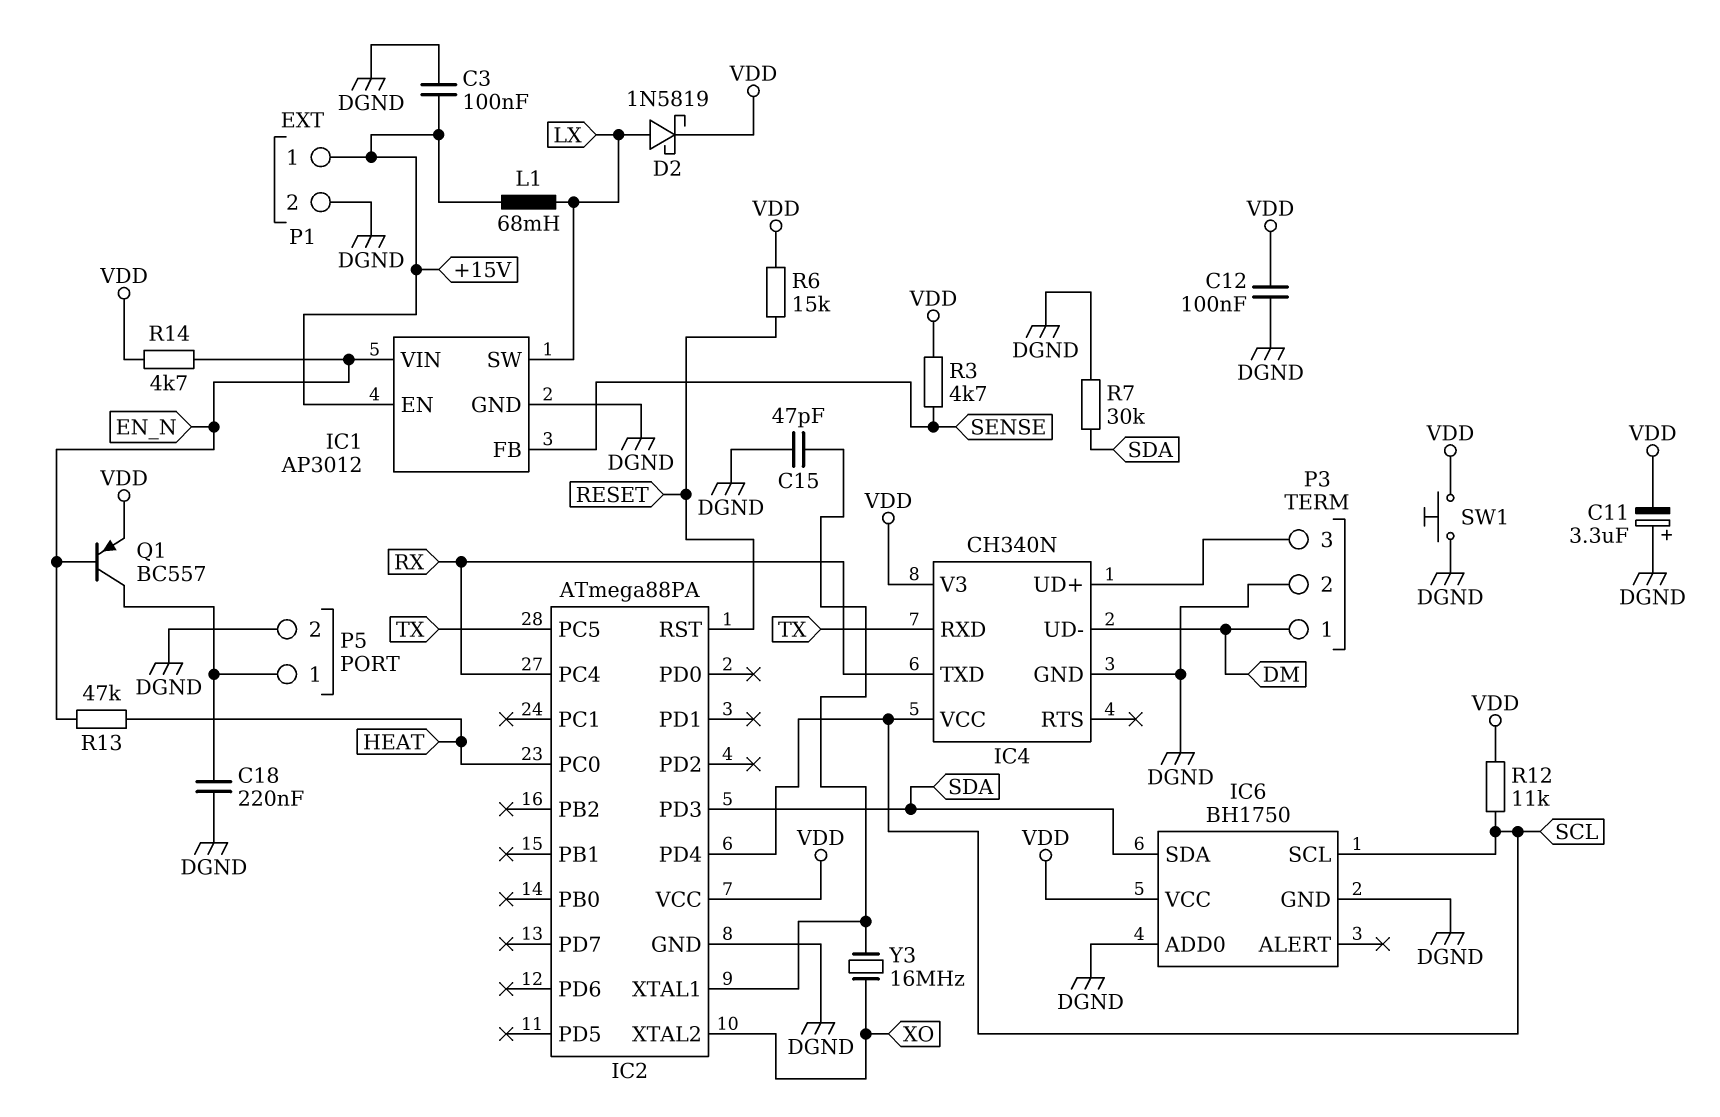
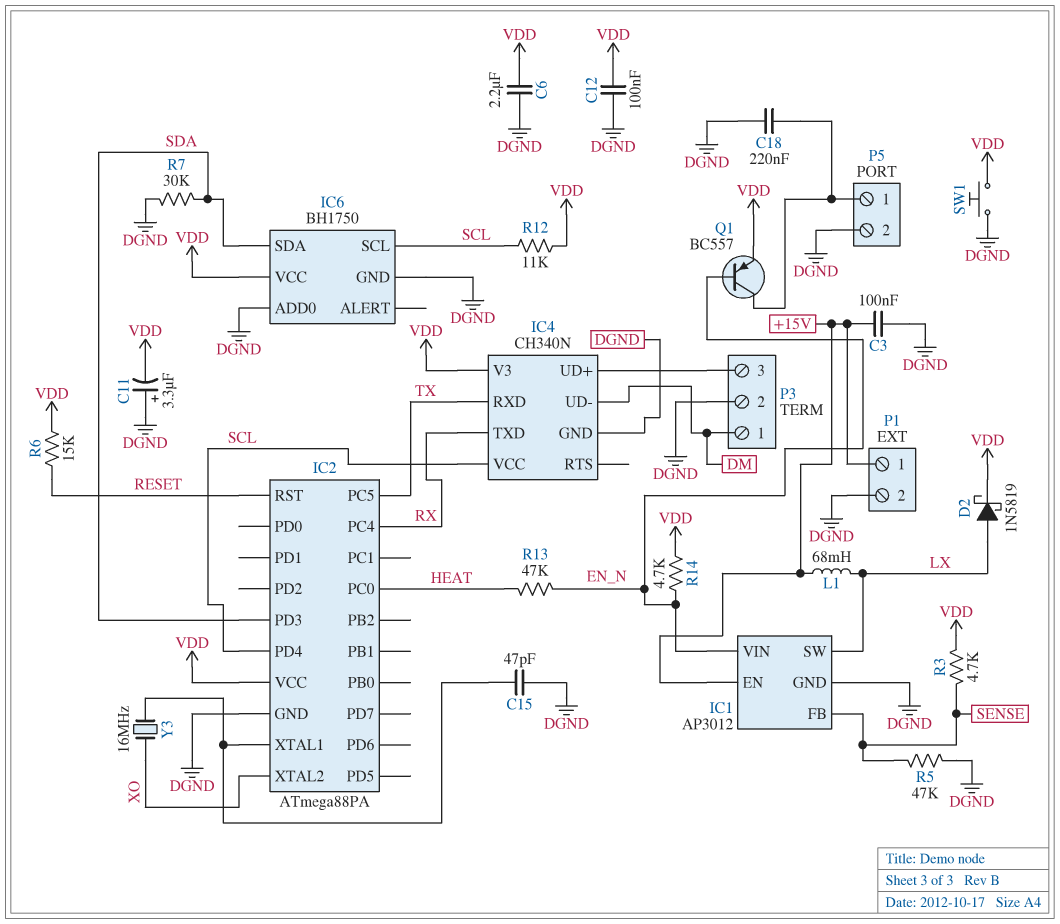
C6: none -> 2.2uF (DGND, VDD)
R5: none -> 47k (DGND, SENSE)

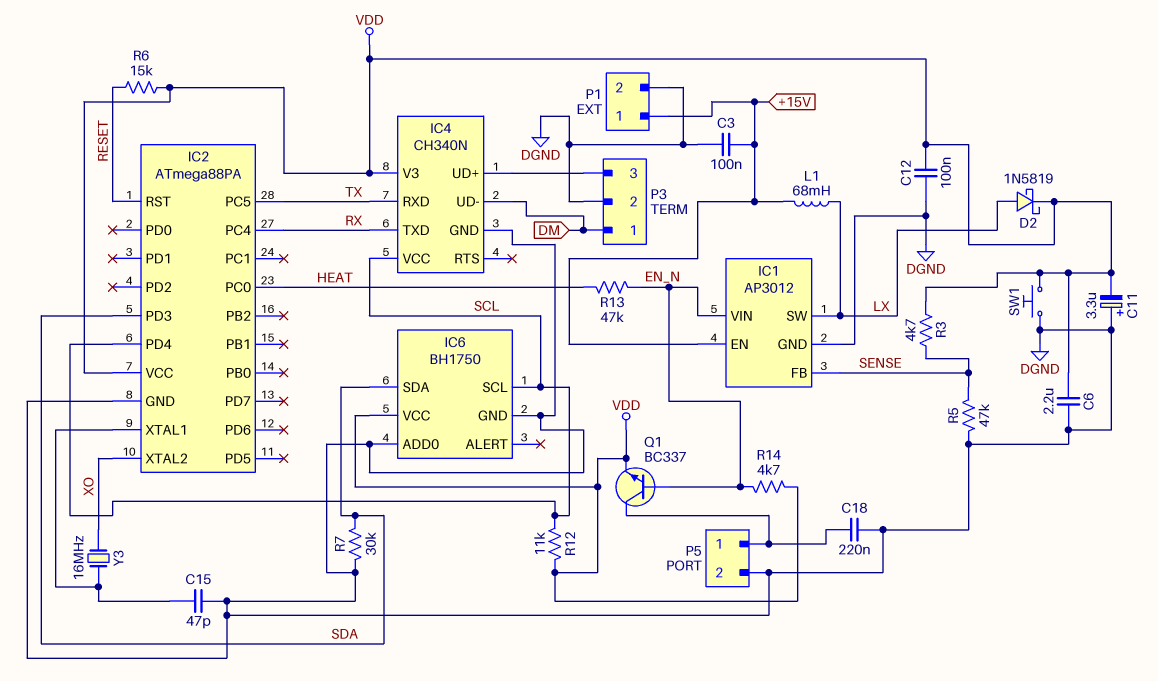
Q1: PNP BC557 (B EN_N, C P5/1, E VDD) -> NPN BC337 (B EN_N, C P5/1, E VDD)

